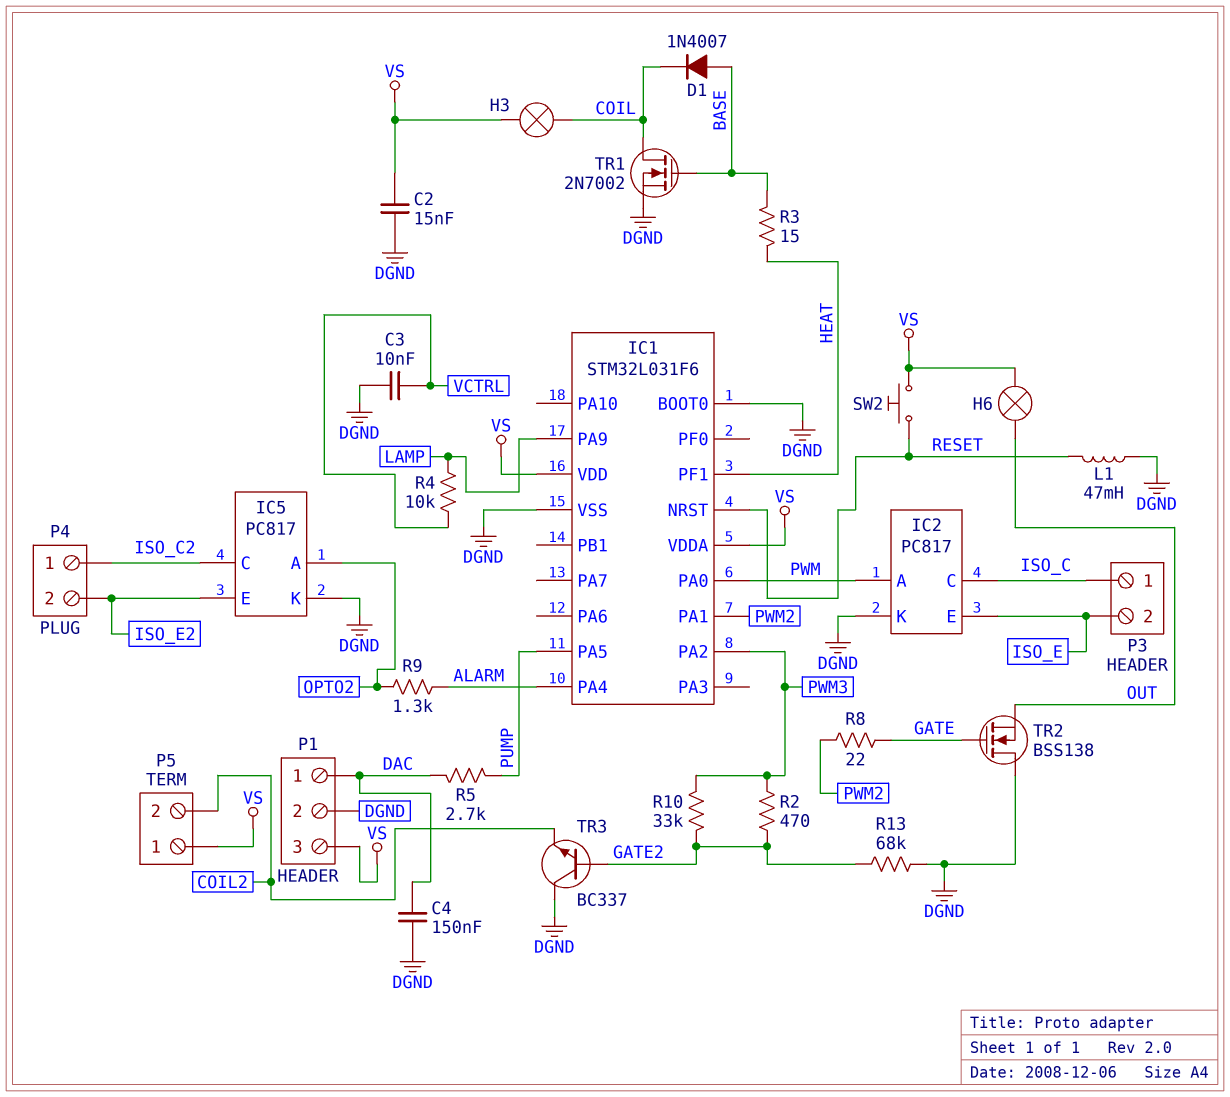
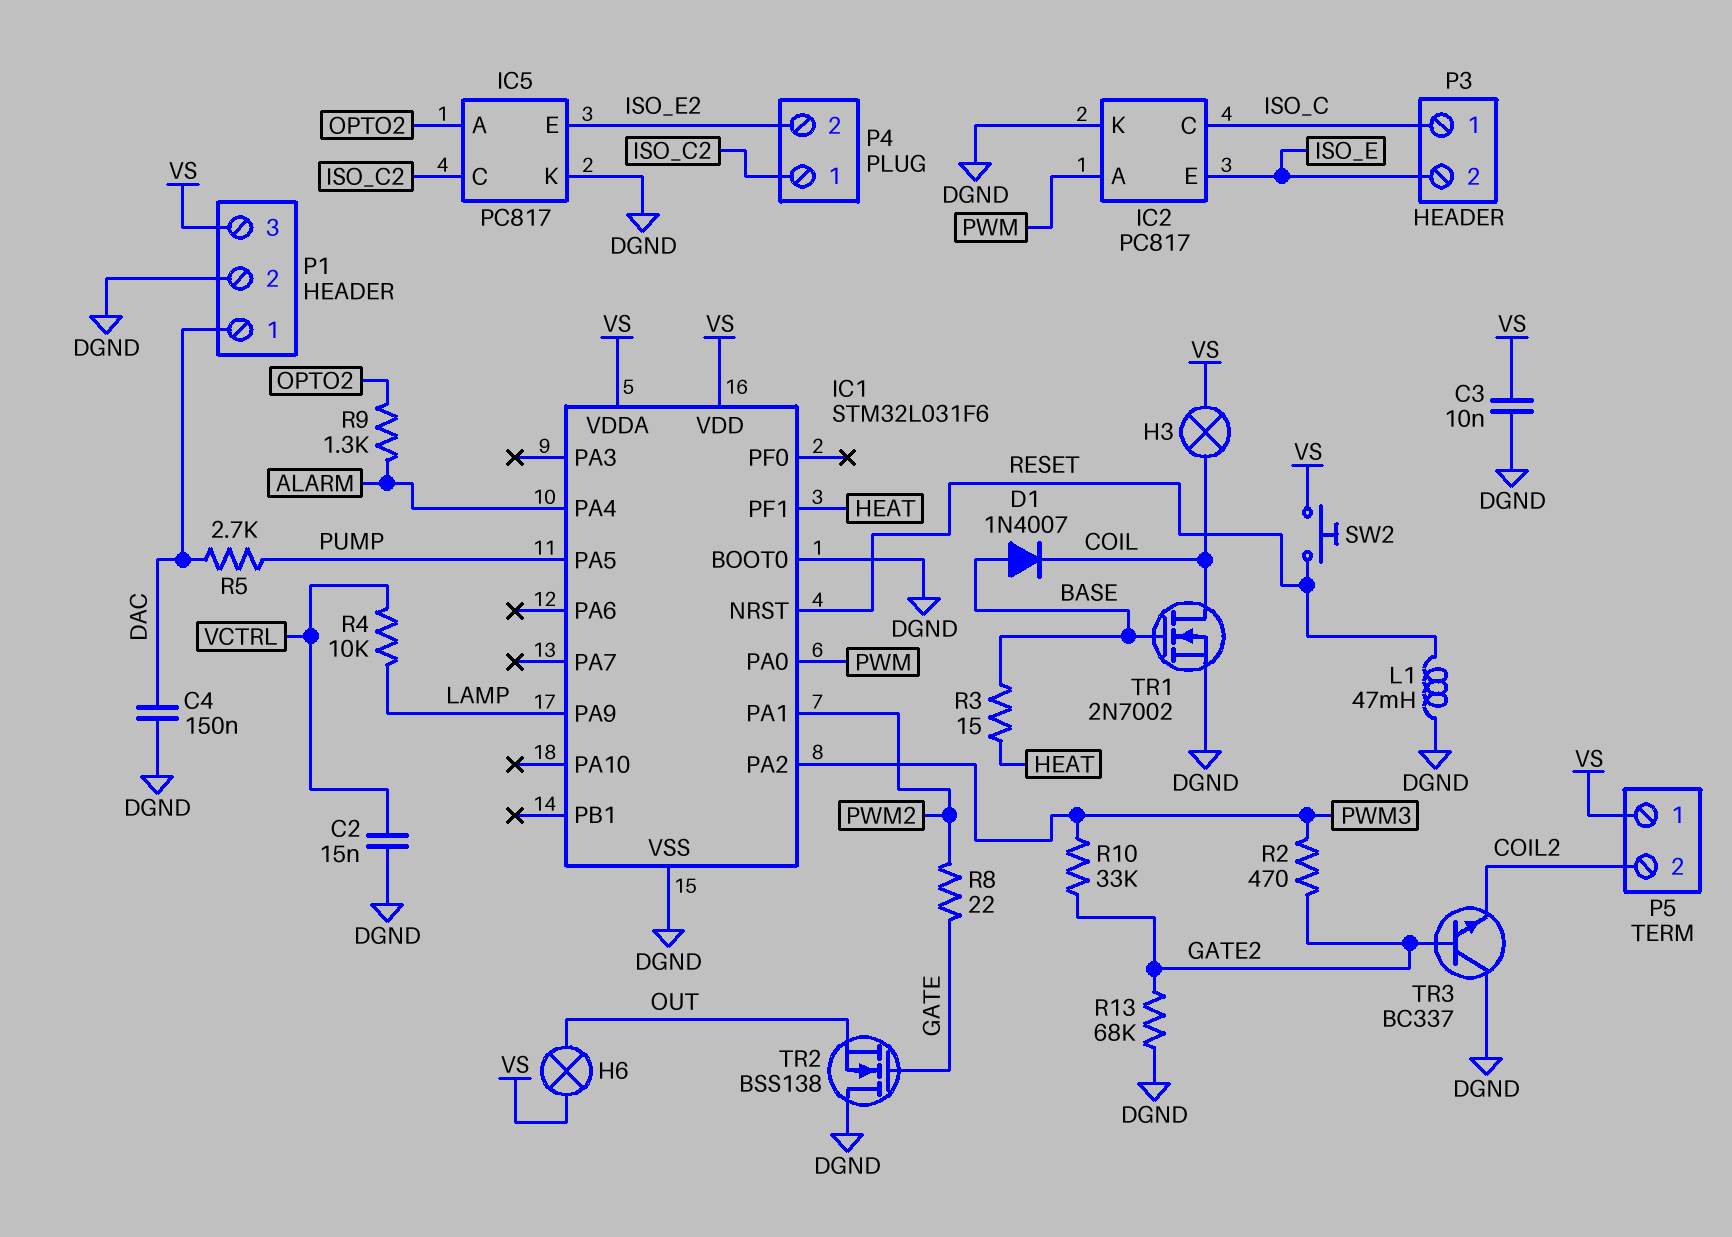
C2: 15nF (DGND, VS) -> 15nF (DGND, VCTRL)
C3: 10nF (DGND, VCTRL) -> 10nF (DGND, VS)

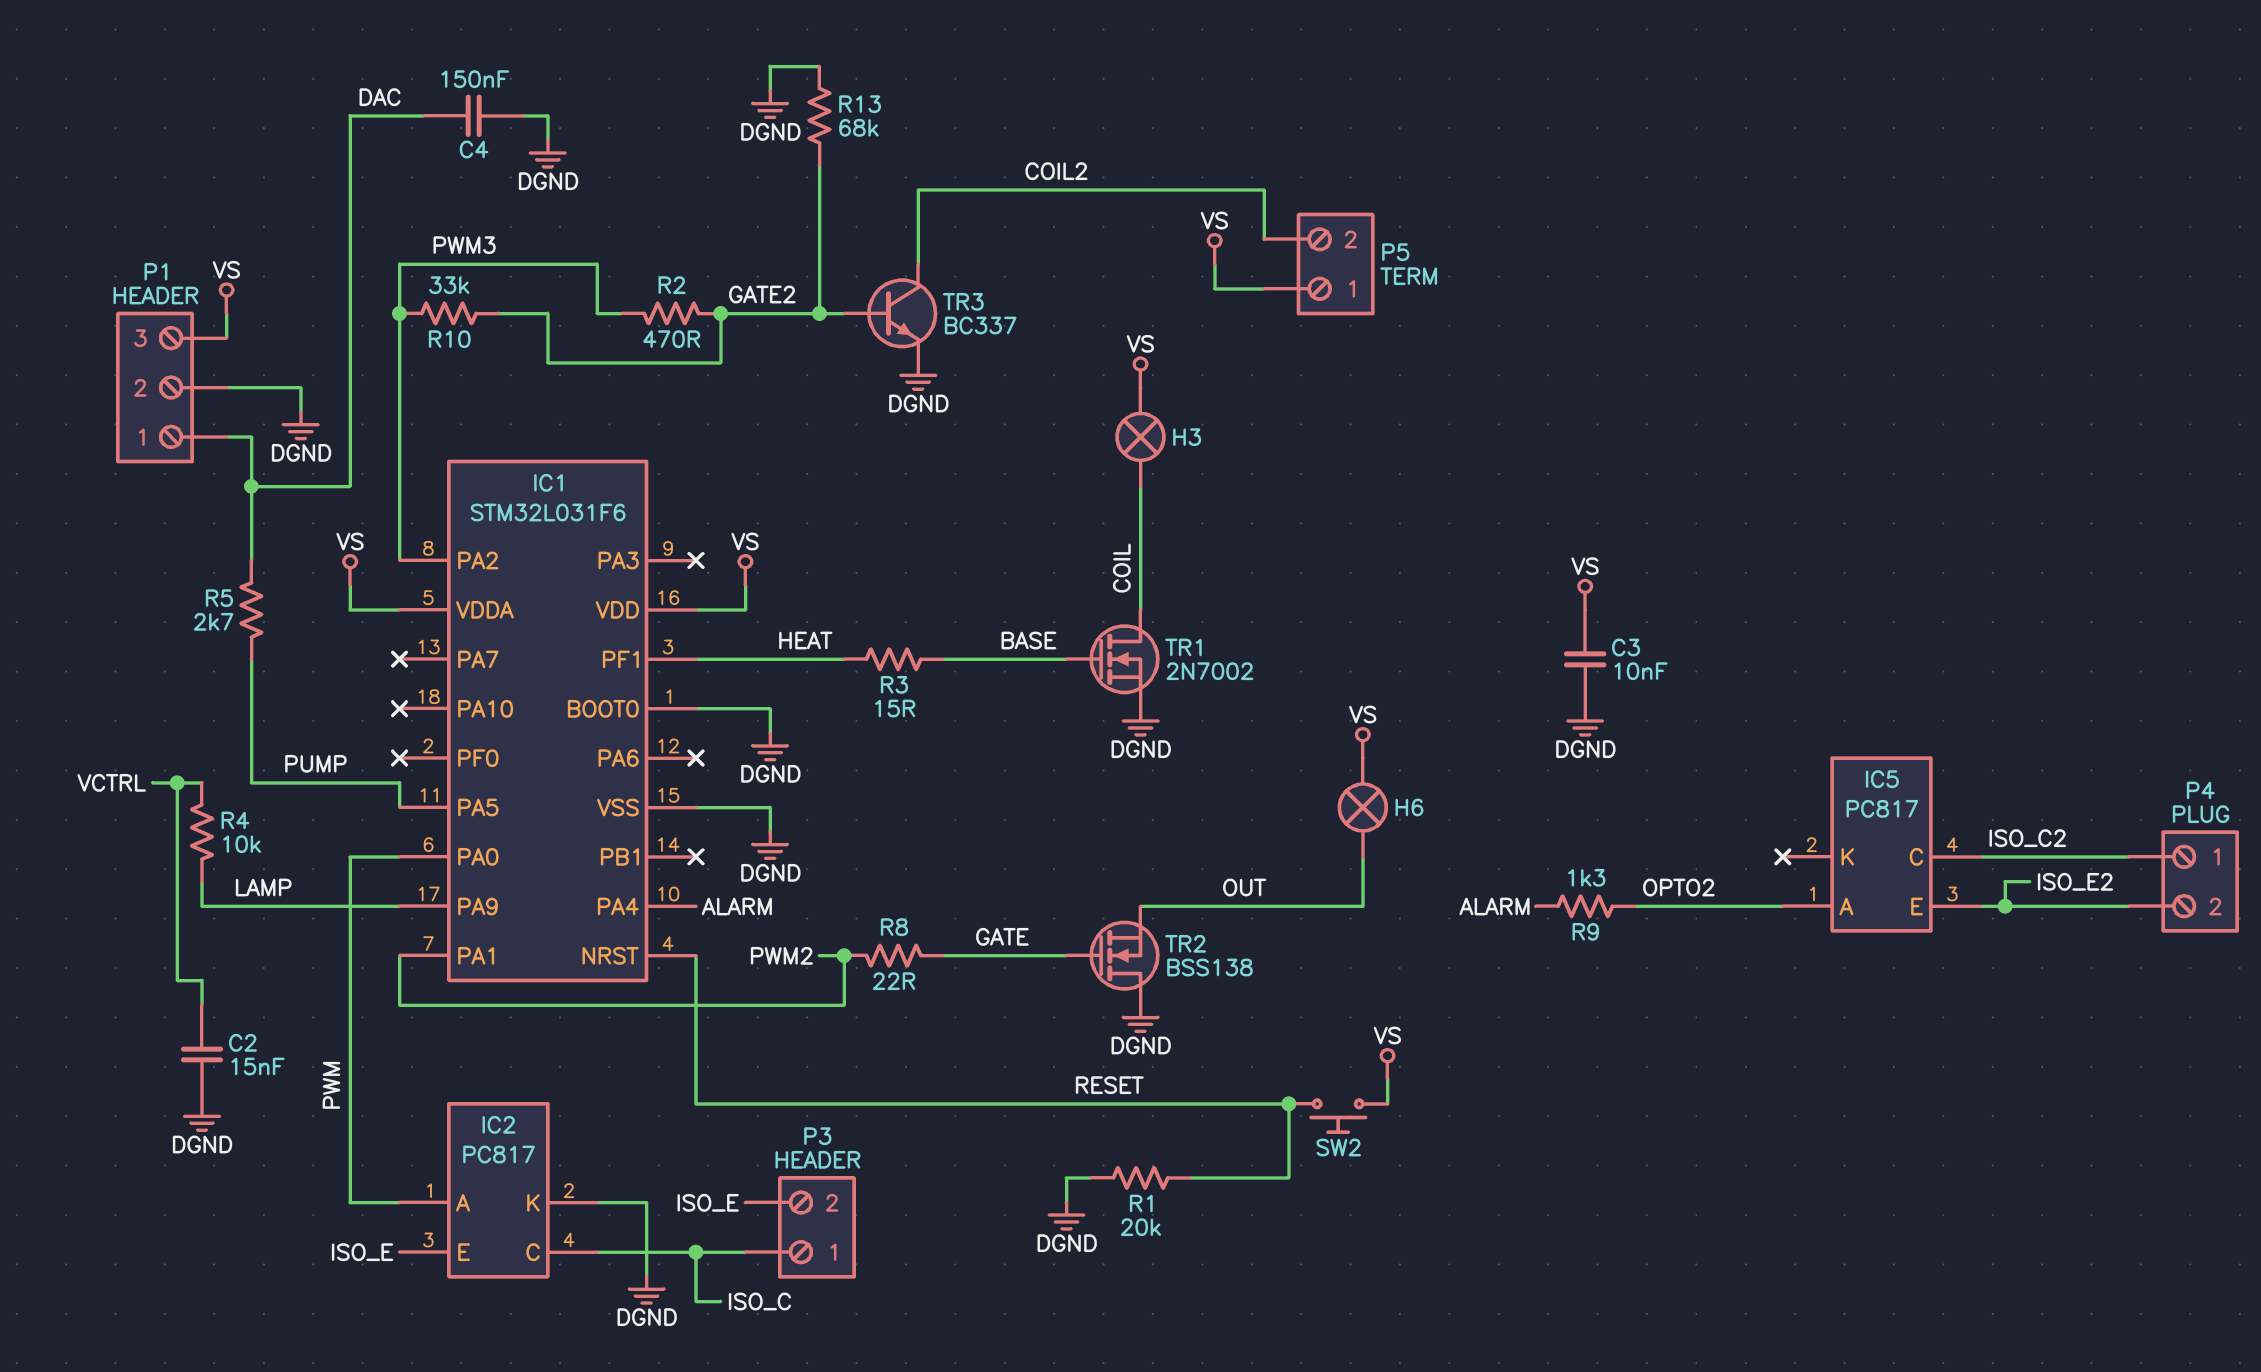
D1: diode 1N4007 (A BASE, K COIL) -> none
IC5 pin K: DGND -> none
L1: 47mH (DGND, RESET) -> none
R1: none -> 20k (DGND, RESET)
TR3: NPN BC337 (B GATE2, C DGND, E COIL2) -> NPN BC337 (B GATE2, C COIL2, E DGND)

